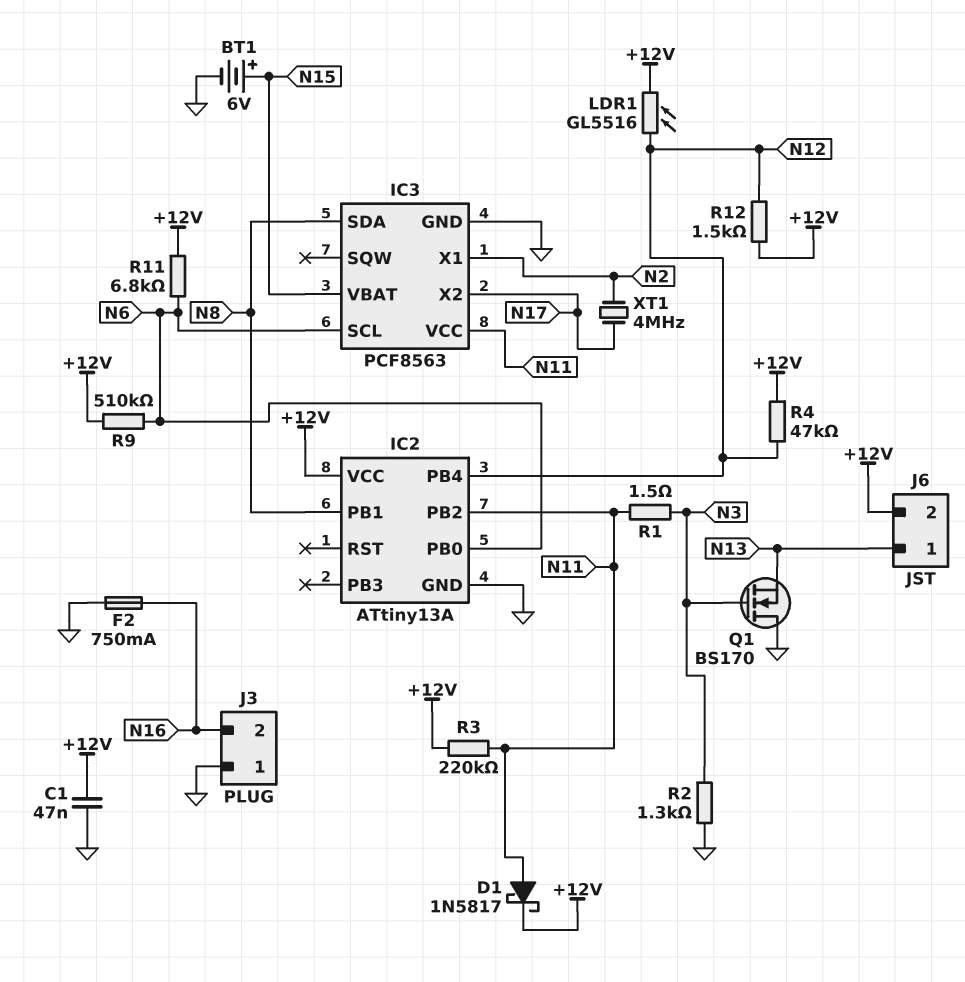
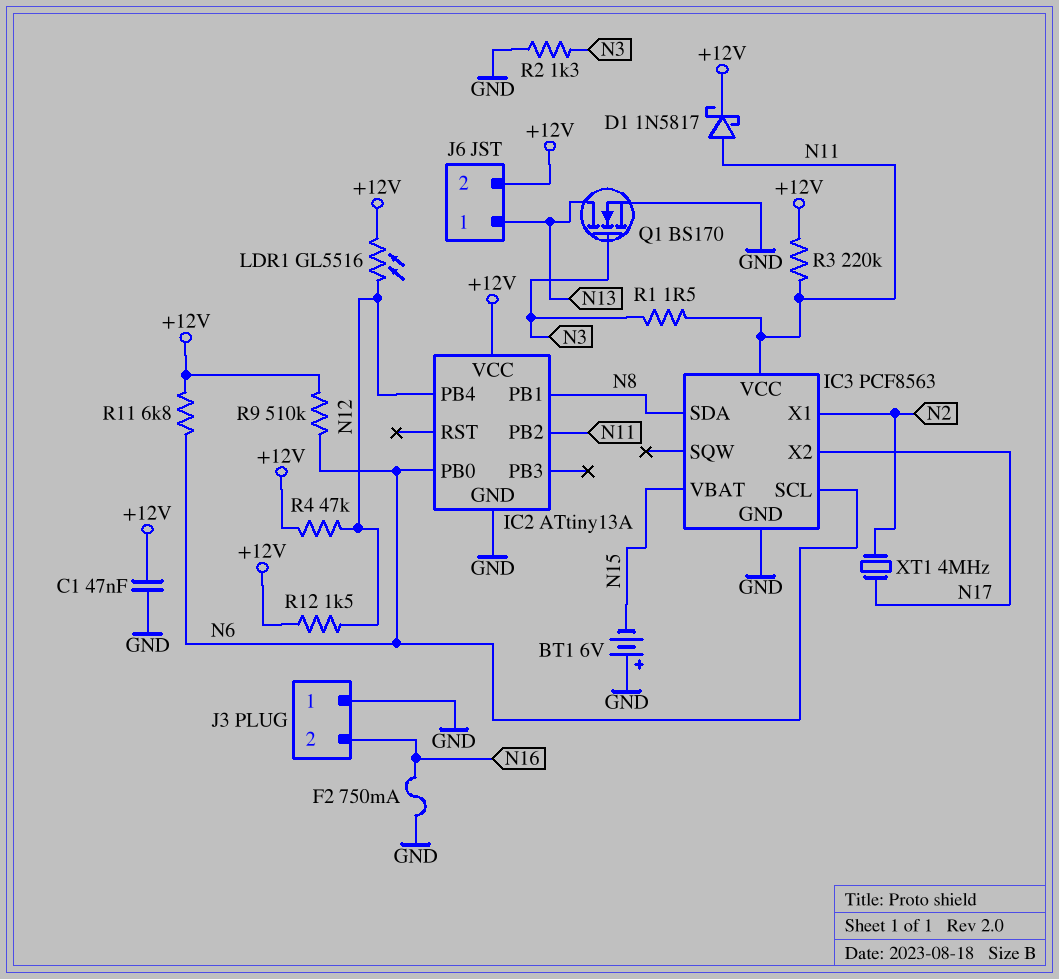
BT1: 6V (plus N15, minus GND) -> 6V (plus GND, minus N15)
Q1: NMOS BS170 (G N3, D GND, S N13) -> NMOS BS170 (G N3, D N13, S GND)

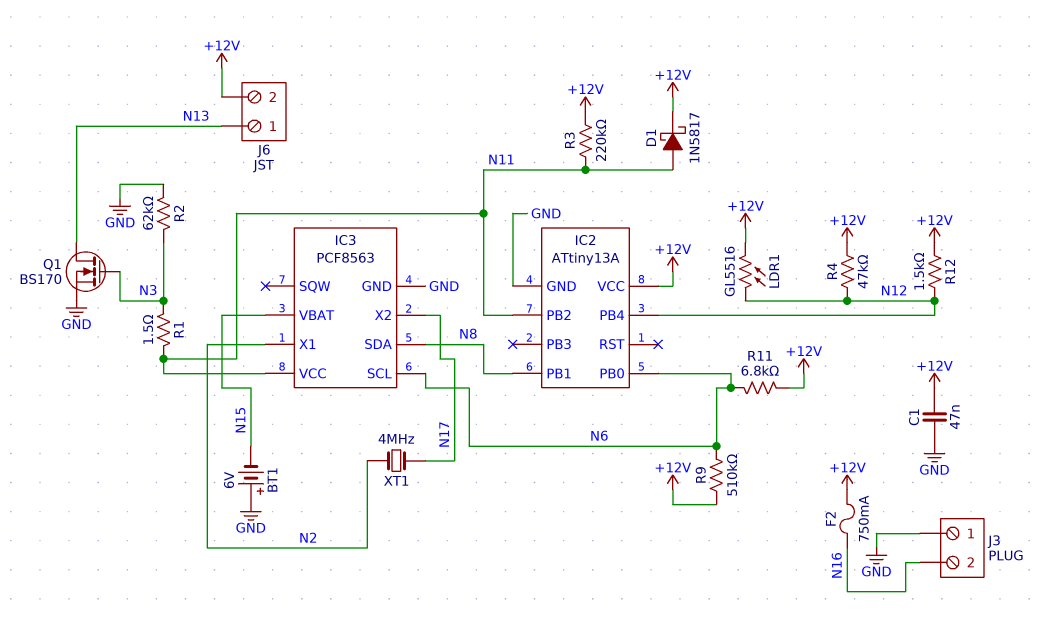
F2: 750mA (GND, N16) -> 750mA (+12V, N16)
R2: 1.3k (GND, N3) -> 62k (GND, N3)

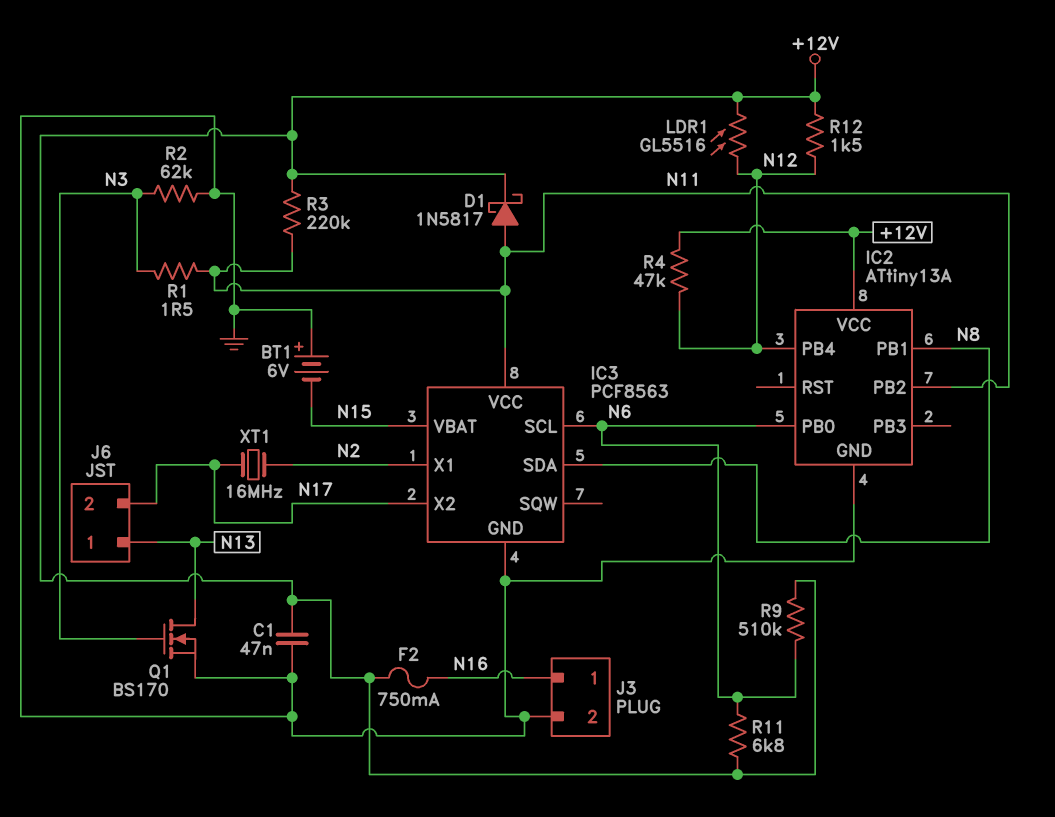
J3 pin 1: GND -> N16
J3 pin 2: N16 -> GND
J6 pin 2: +12V -> N17
XT1: 4MHz (N2, N17) -> 16MHz (N2, N17)

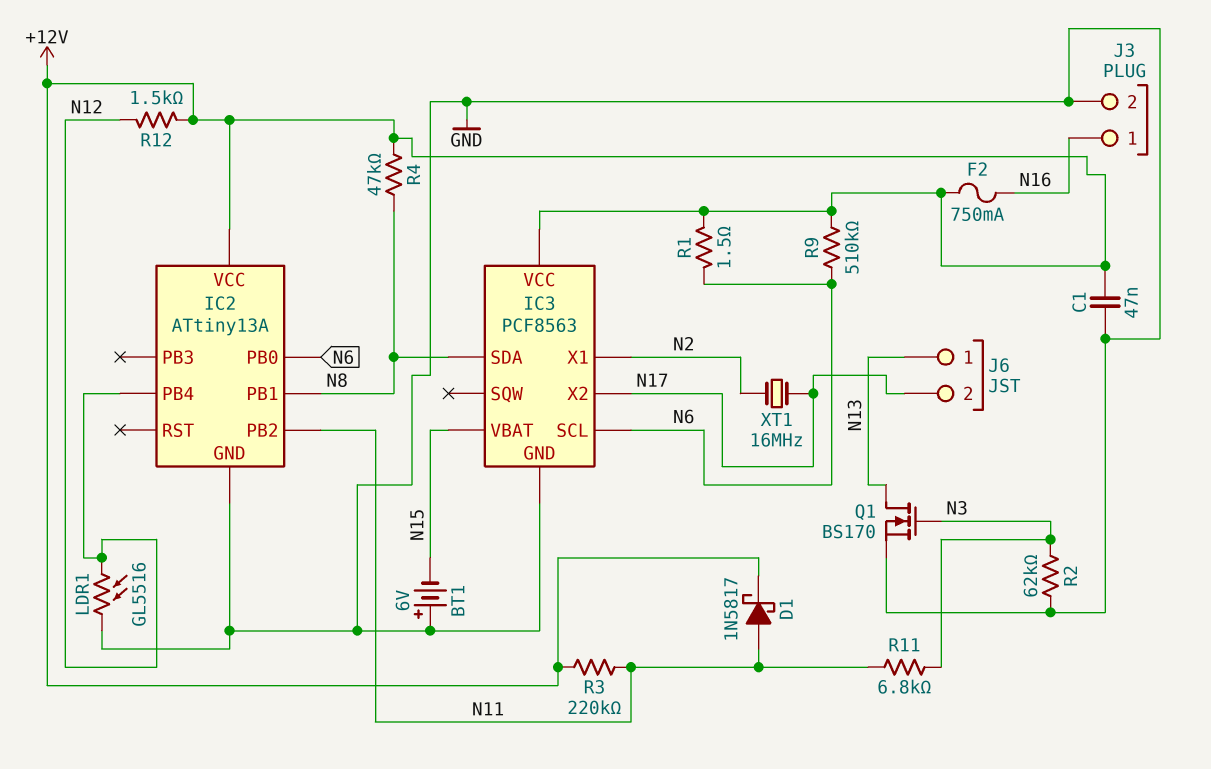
IC3 pin VCC: N11 -> +12V
LDR1: GL5516 (+12V, N12) -> GL5516 (GND, N12)
R1: 1.5 (N3, N11) -> 1.5 (+12V, N6)
R4: 47k (+12V, N12) -> 47k (+12V, N8)
R11: 6.8k (+12V, N6) -> 6.8k (N3, N11)

